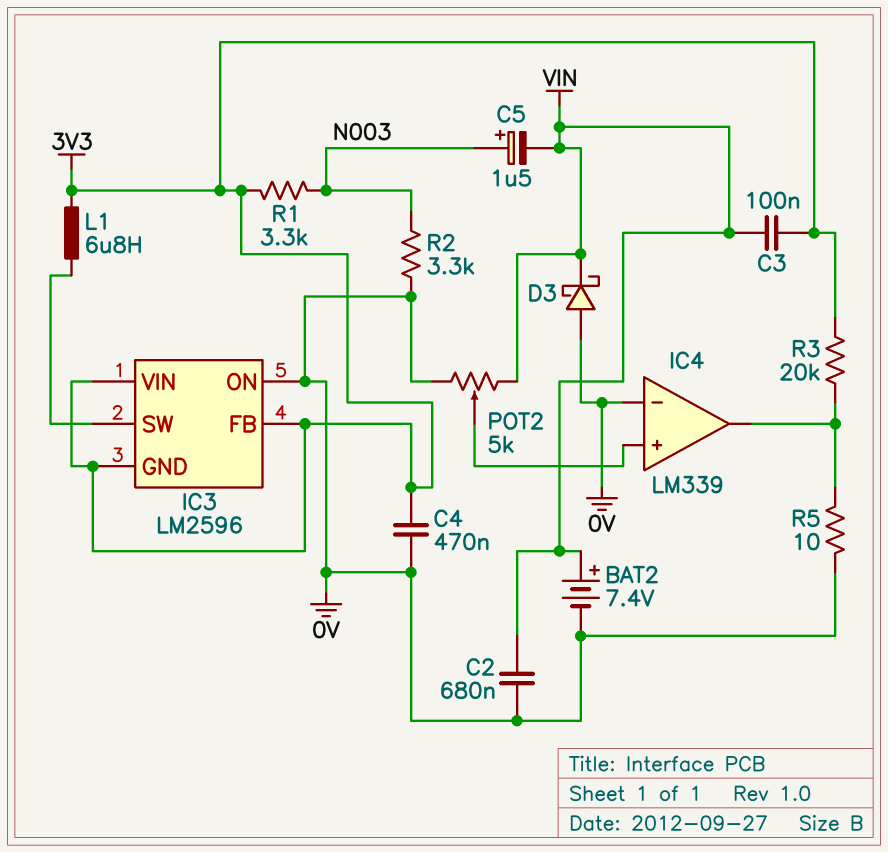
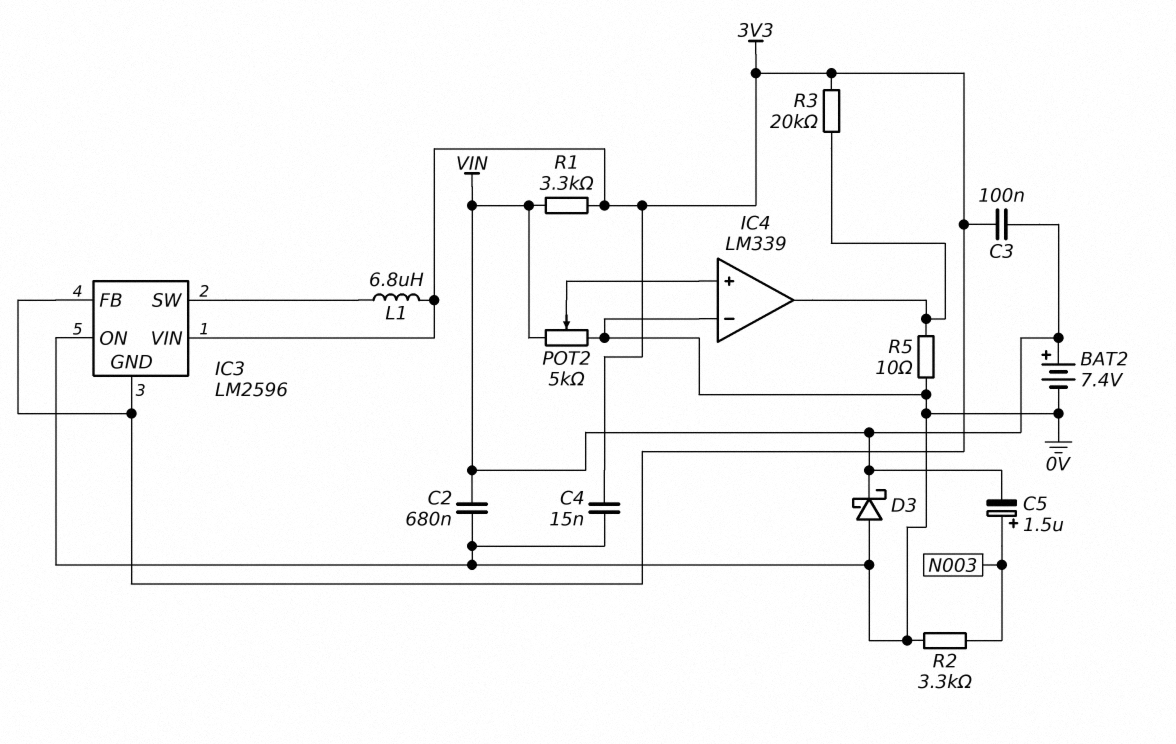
C4: 470nF (0V, 3V3) -> 15nF (0V, 3V3)
R1: 3.3k (3V3, N003) -> 3.3k (3V3, VIN)

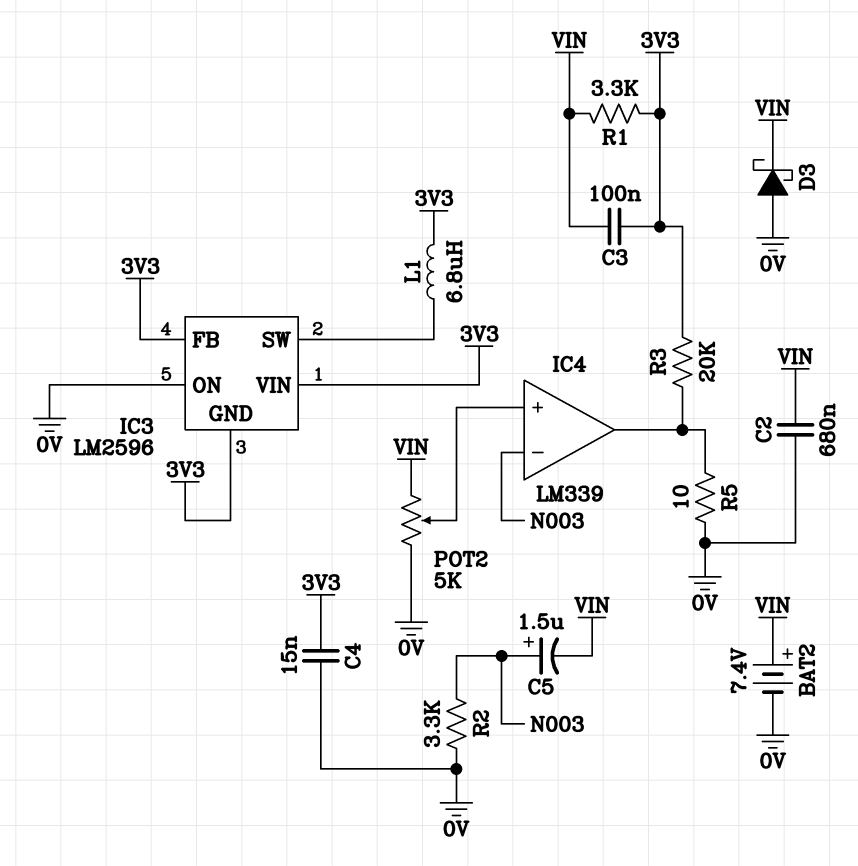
IC4 pin in-: 0V -> N003

